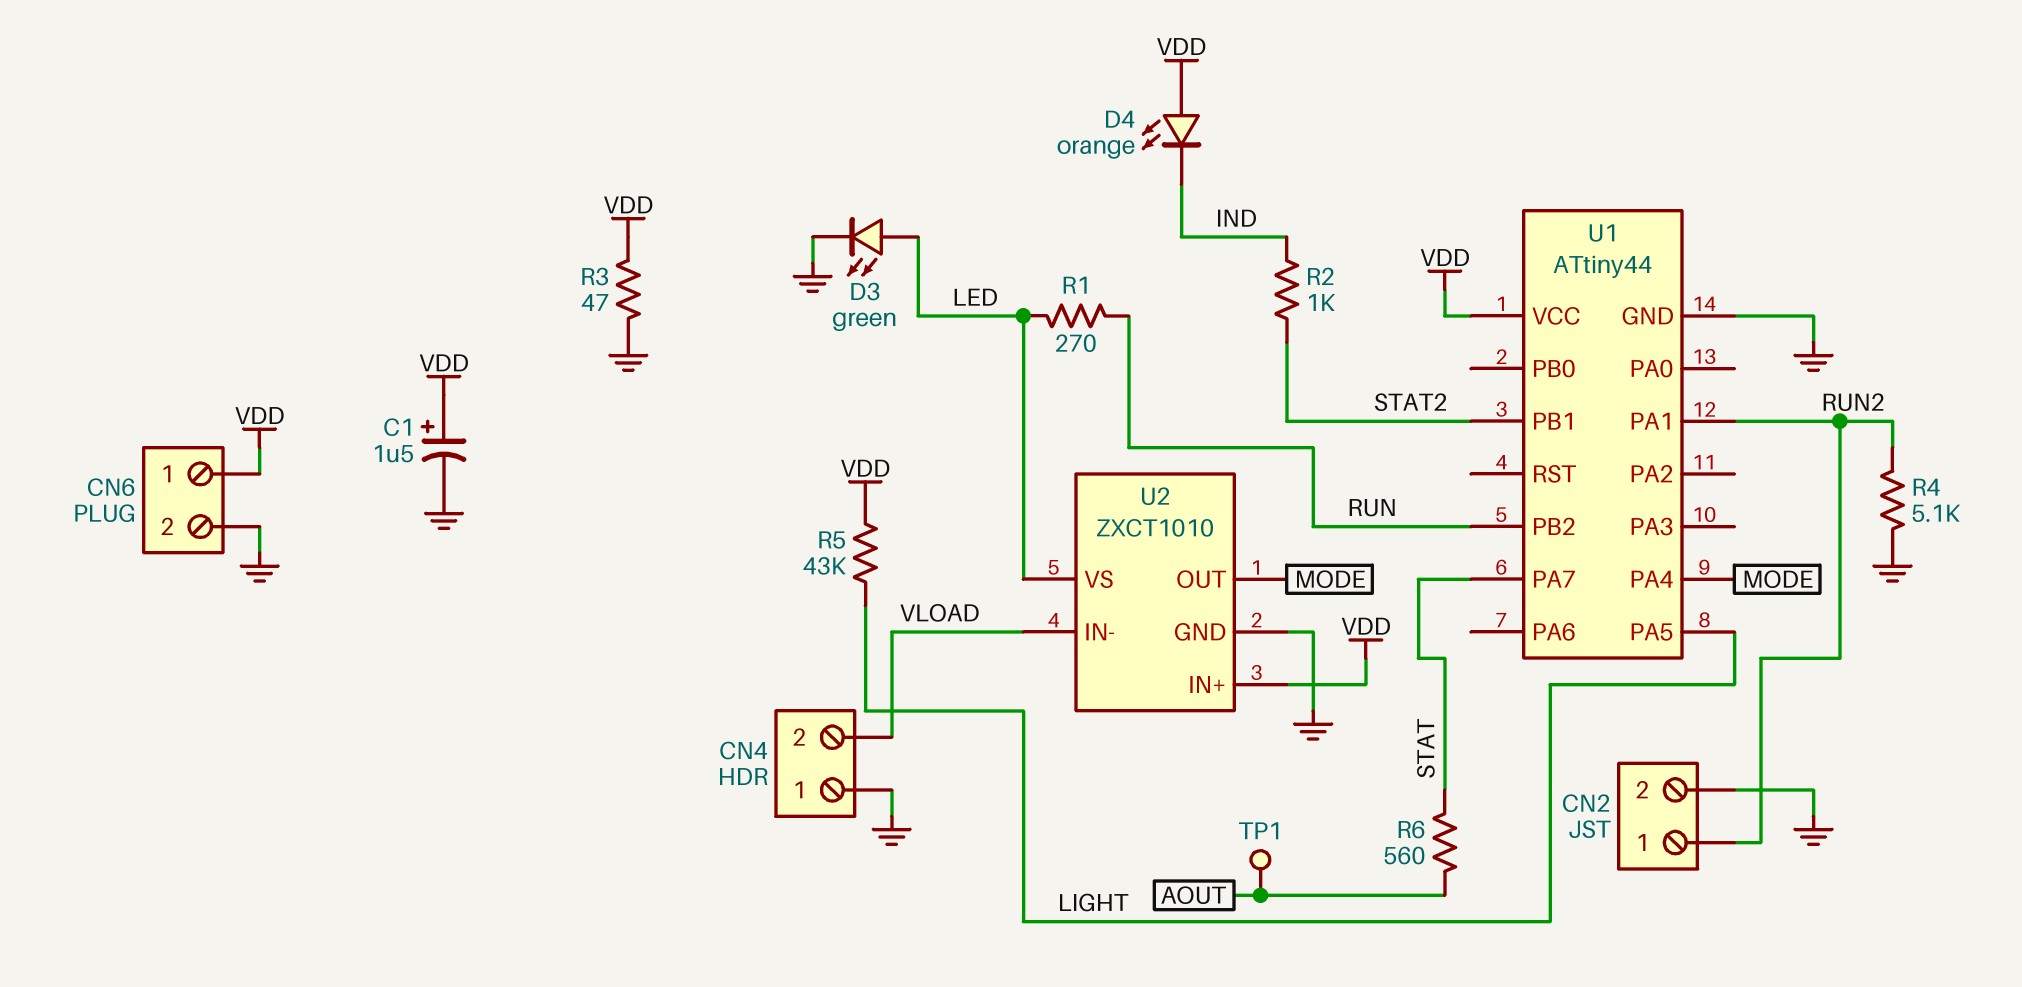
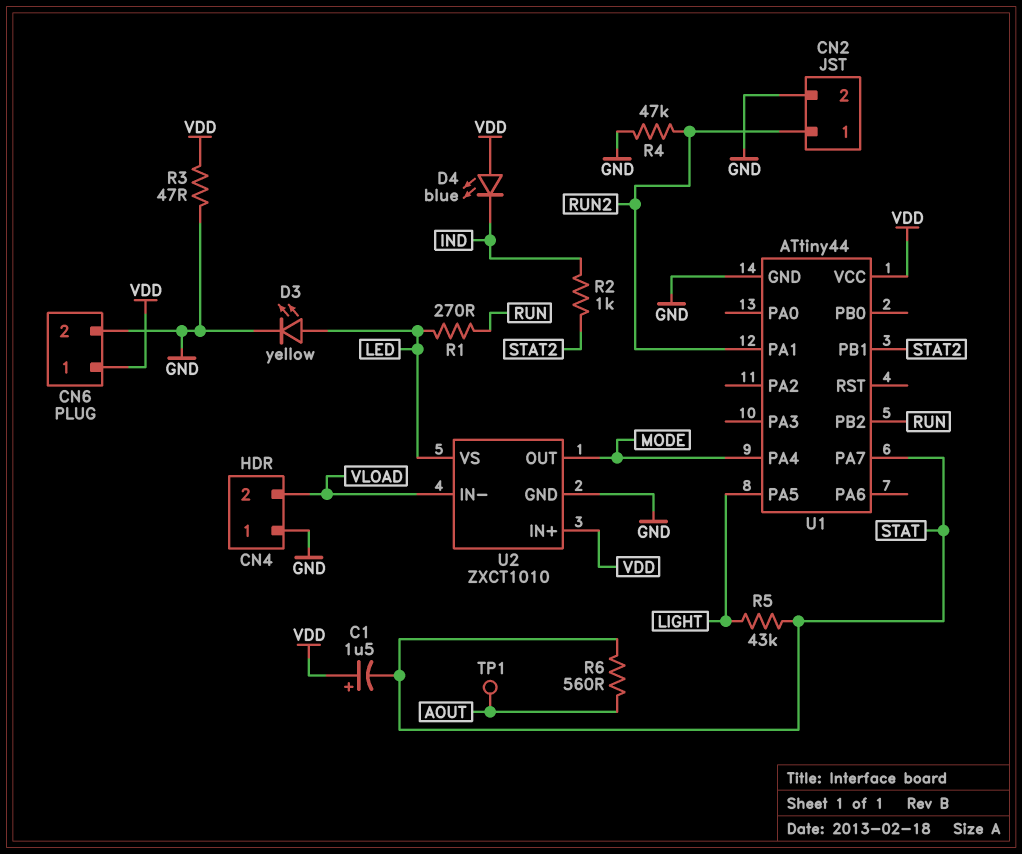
C1: 1.5uF (plus VDD, minus GND) -> 1.5uF (plus VDD, minus STAT)
D3: LED green (A LED, K GND) -> LED yellow (A LED, K GND)
D4: LED orange (A VDD, K IND) -> LED blue (A VDD, K IND)
R4: 5.1k (GND, RUN2) -> 47k (GND, RUN2)
R5: 43k (LIGHT, VDD) -> 43k (LIGHT, STAT)

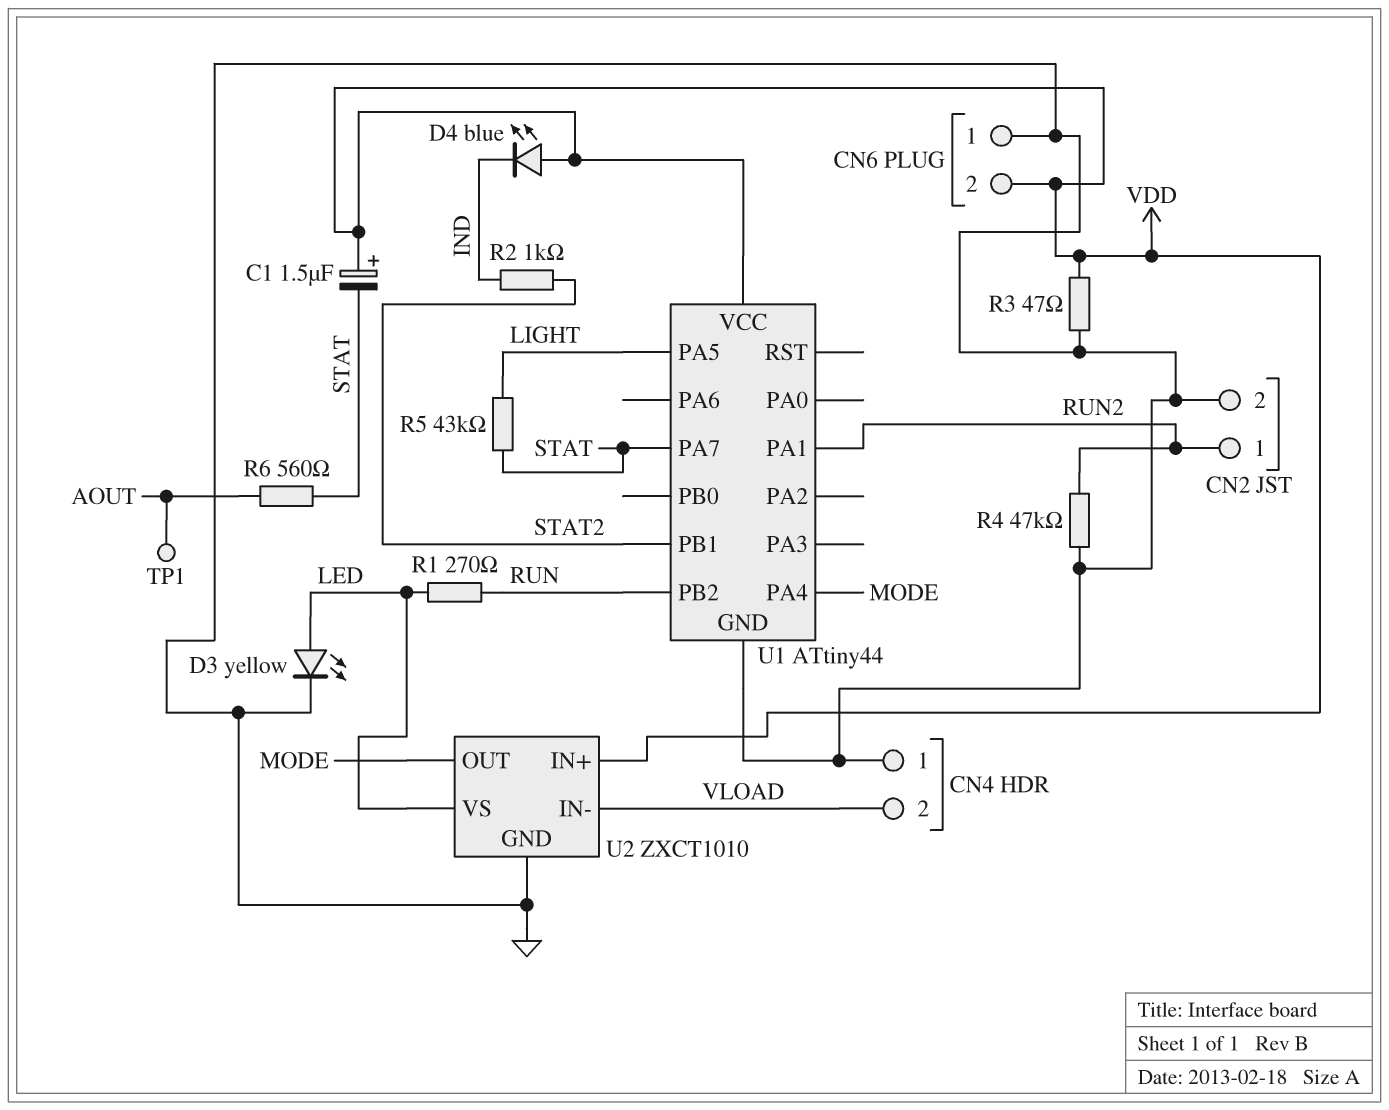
CN6 pin 1: VDD -> GND
CN6 pin 2: GND -> VDD

